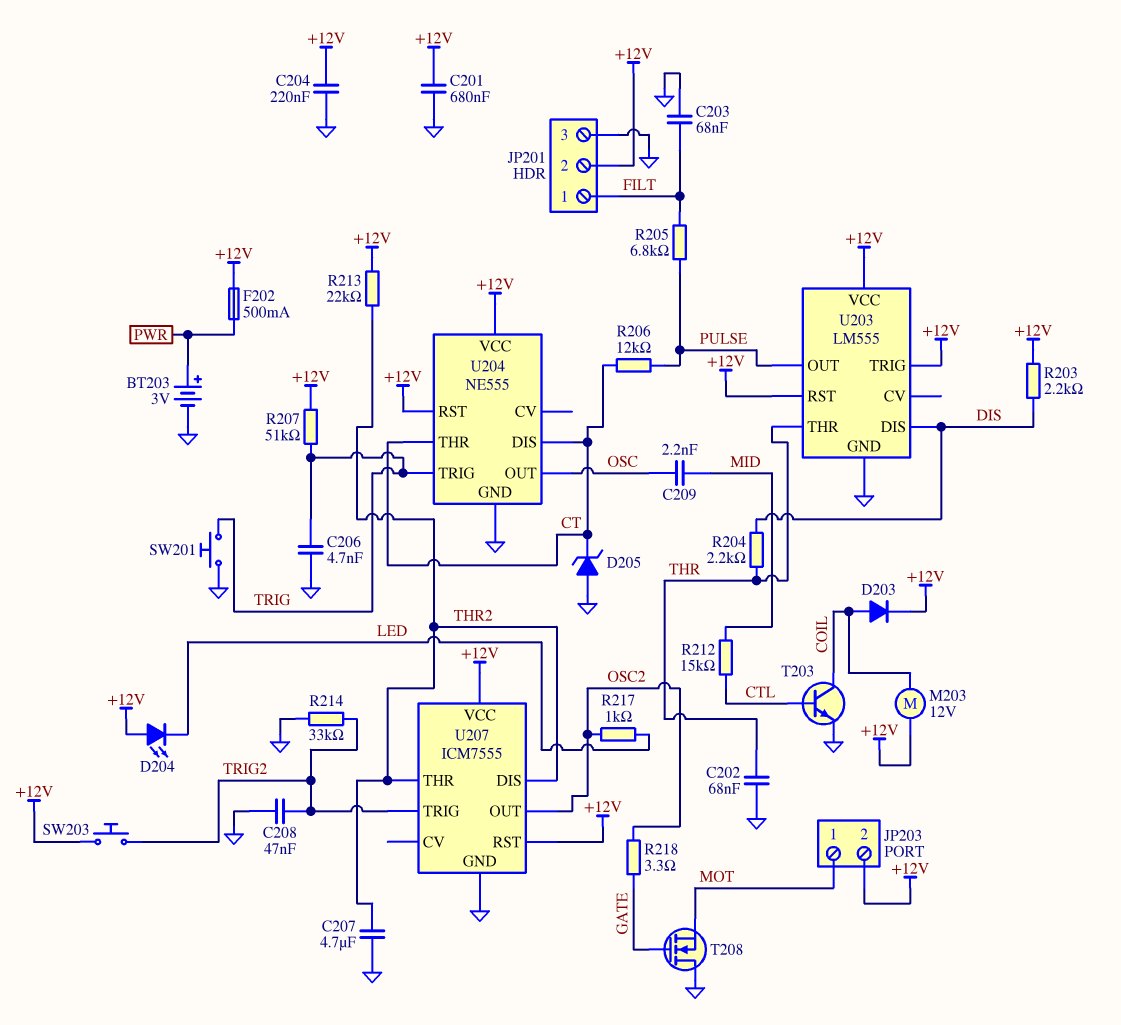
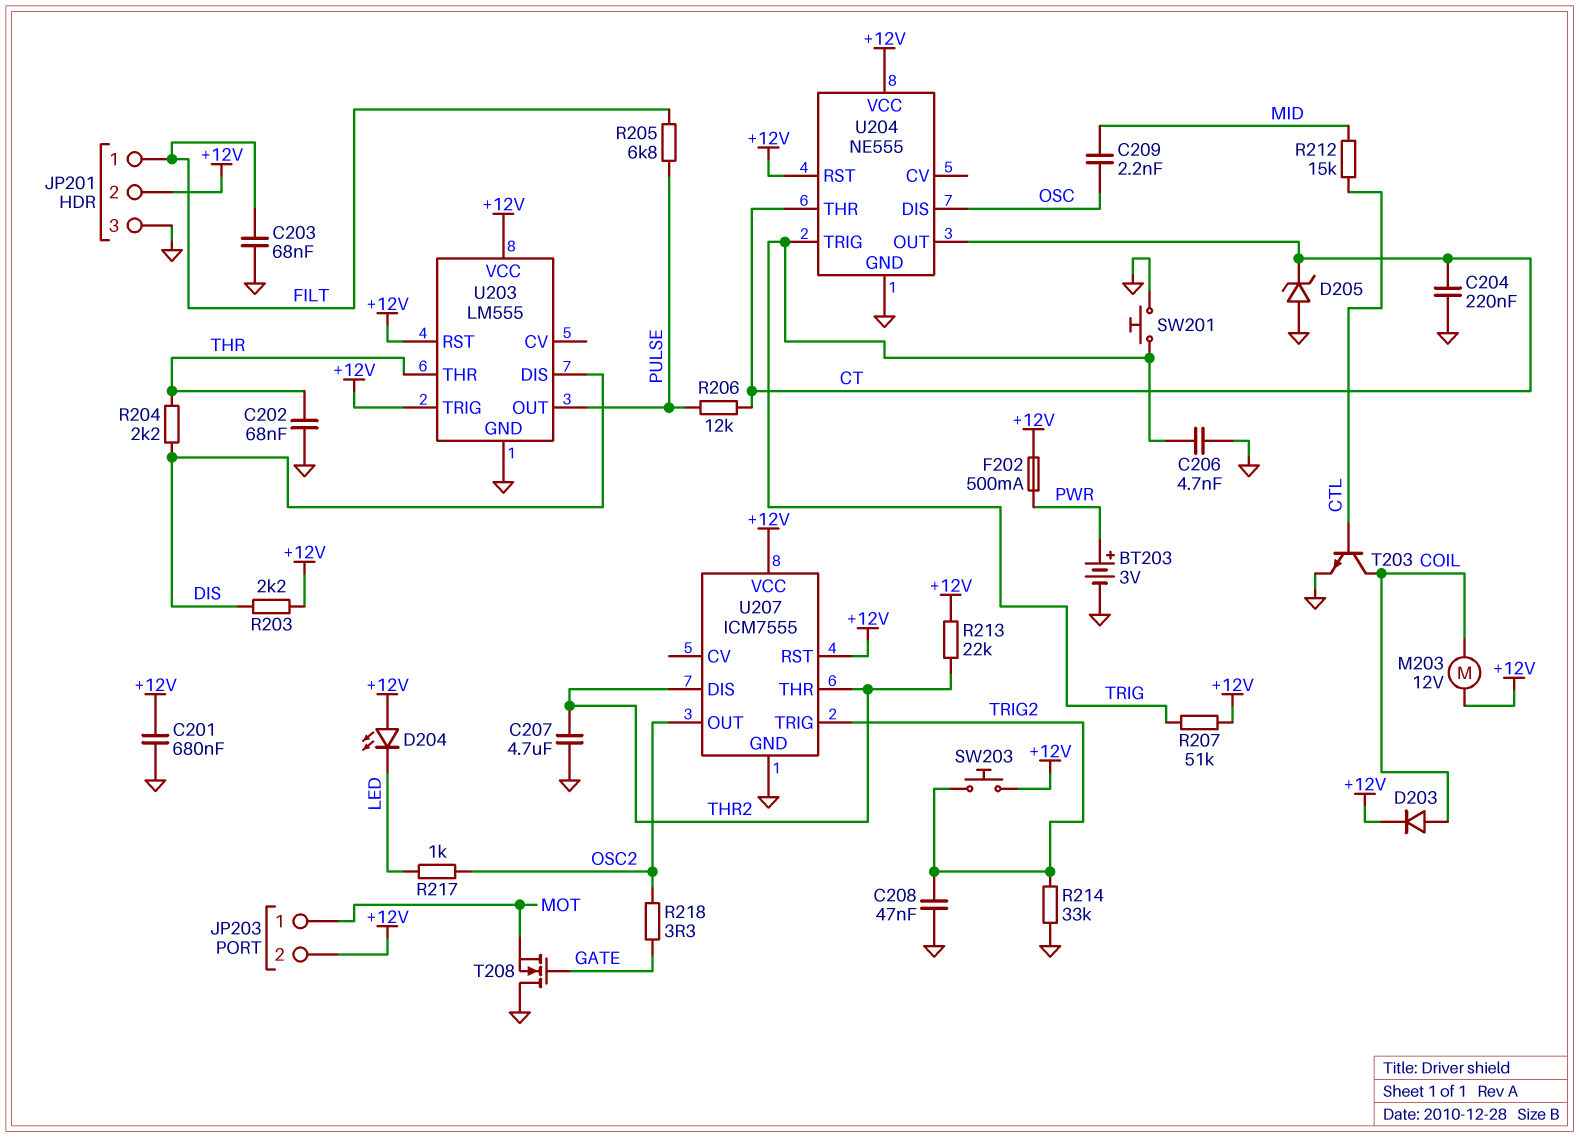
C204: 220nF (+12V, GND) -> 220nF (CT, GND)
U204 pin DIS: CT -> OSC
U204 pin OUT: OSC -> CT

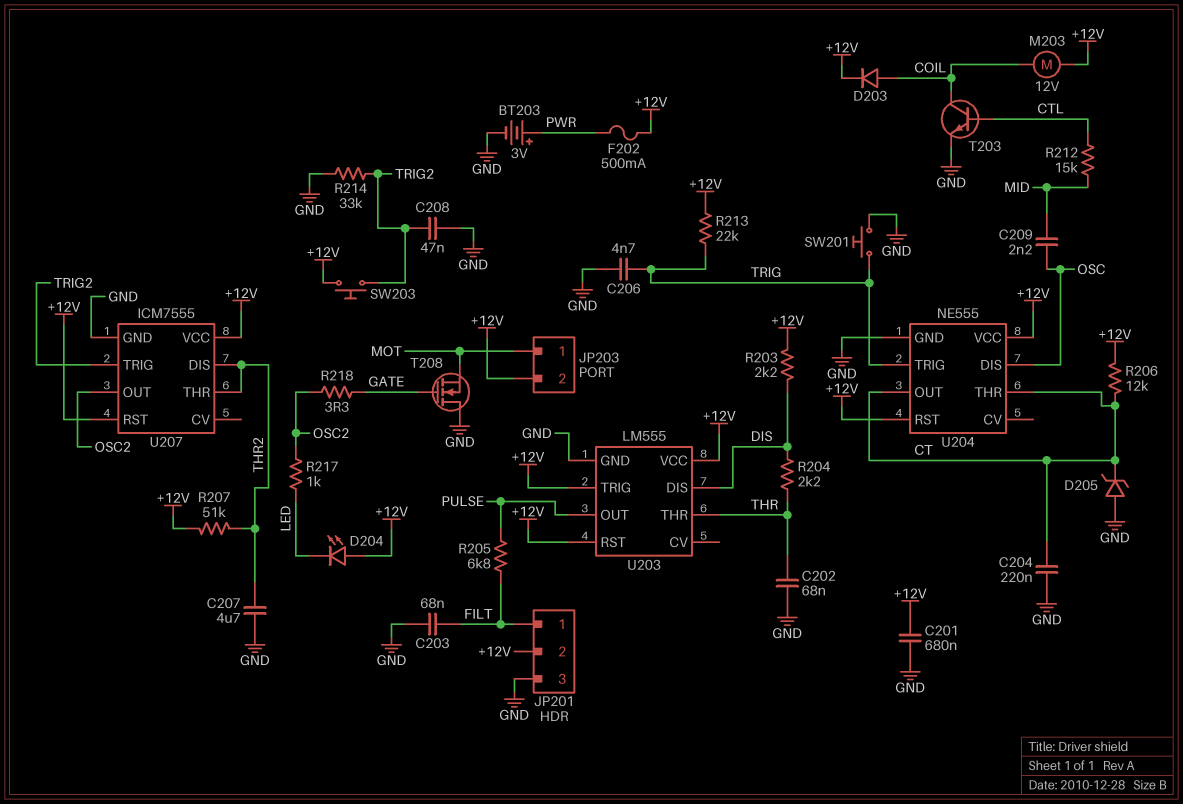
R206: 12k (CT, PULSE) -> 12k (+12V, CT)
R207: 51k (+12V, TRIG) -> 51k (+12V, THR2)
R213: 22k (+12V, THR2) -> 22k (+12V, TRIG)

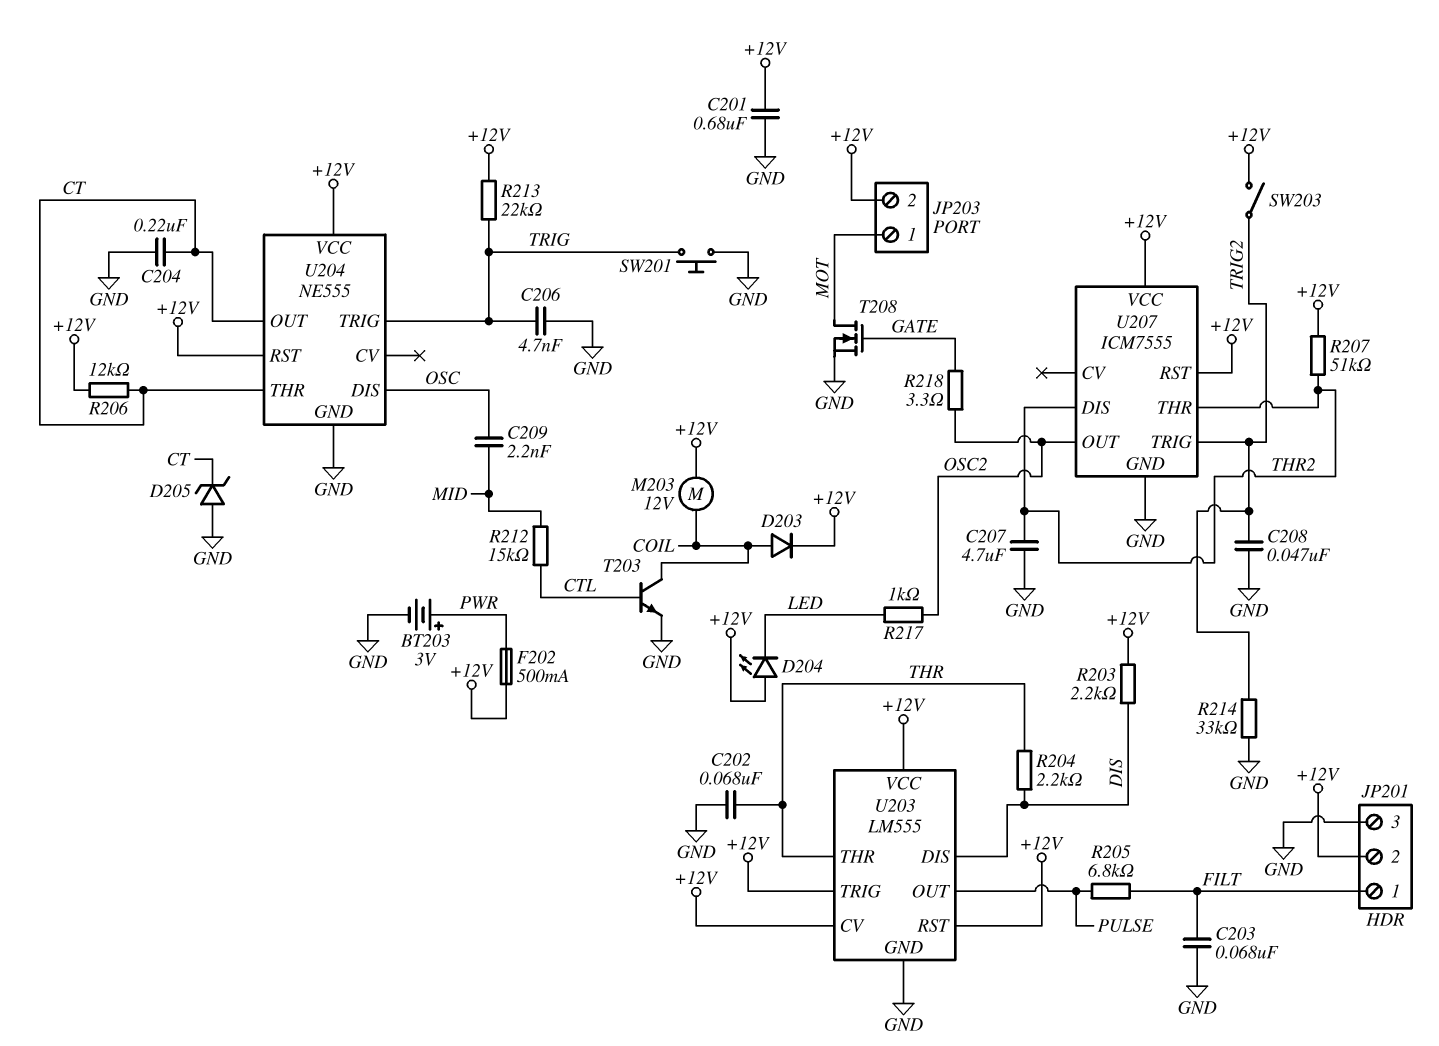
SW203: button (+12V, TRIG2) -> switch (+12V, TRIG2)
T208: NMOS (G GATE, D GND, S MOT) -> NMOS (G GATE, D MOT, S GND)
U203 pin CV: none -> +12V

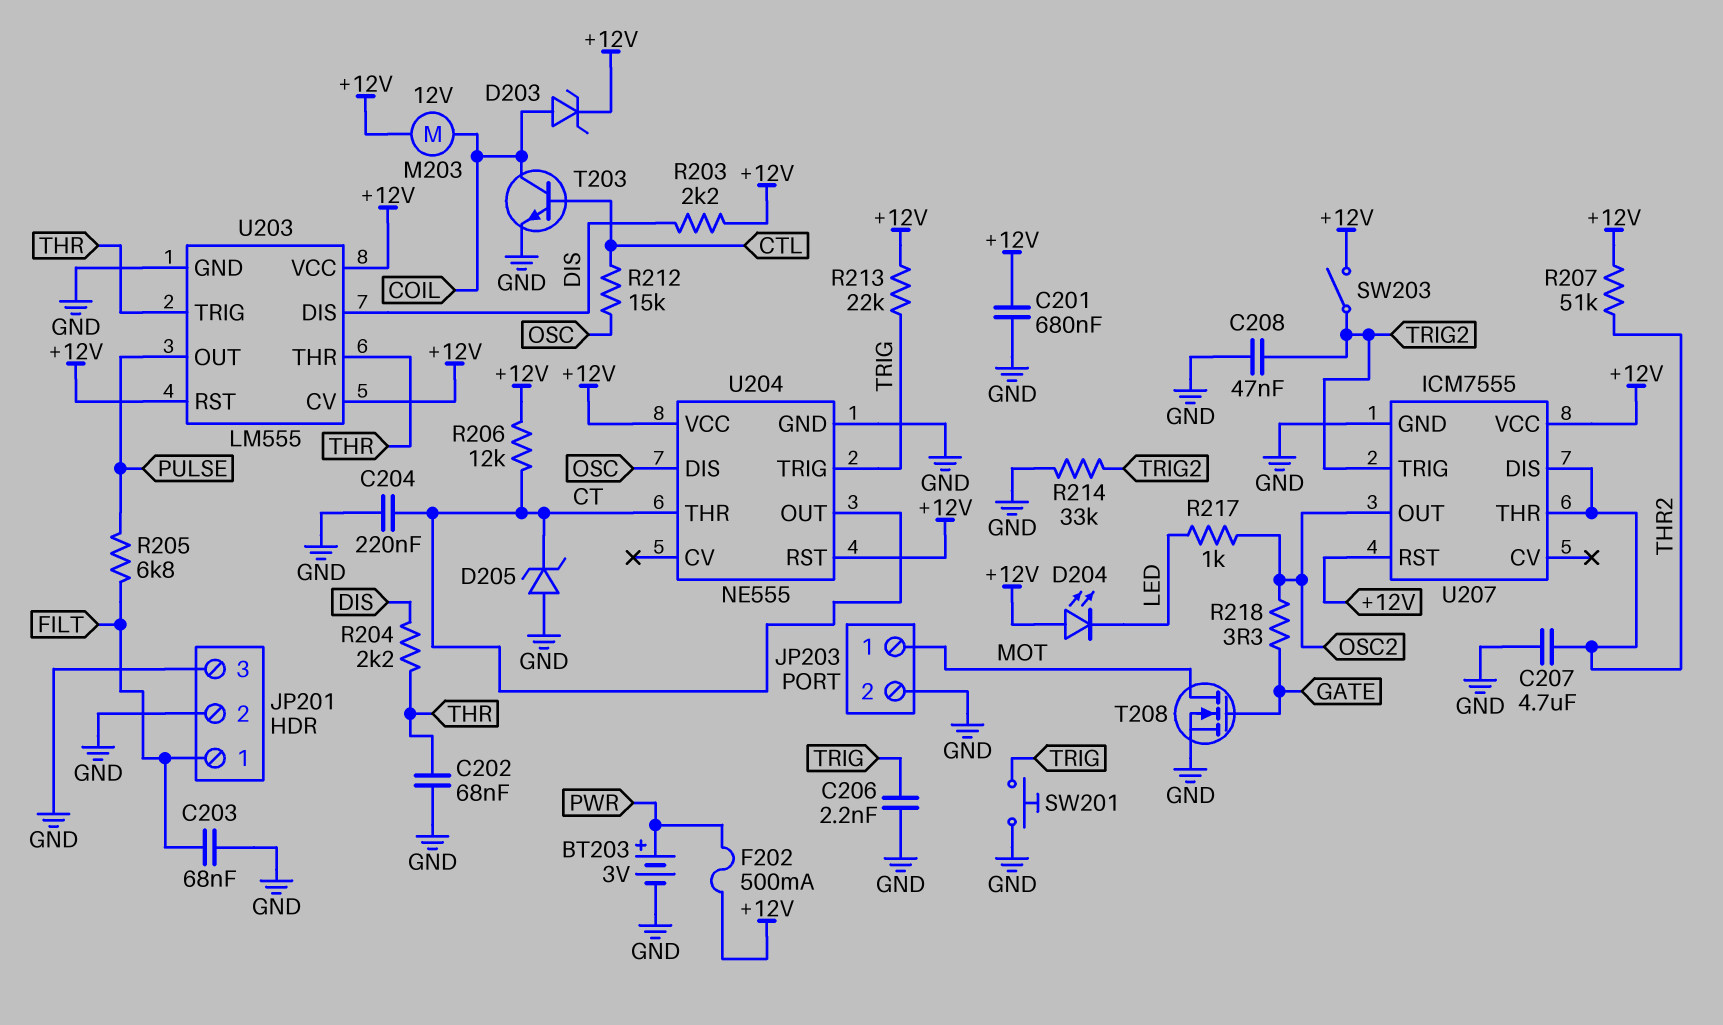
C206: 4.7nF (GND, TRIG) -> 2.2nF (GND, TRIG)
C209: 2.2nF (MID, OSC) -> none
D203: diode (A COIL, K +12V) -> zener (A COIL, K +12V)
JP201 pin 2: +12V -> GND
JP203 pin 2: +12V -> GND
R212: 15k (CTL, MID) -> 15k (CTL, OSC)
U203 pin TRIG: +12V -> THR

